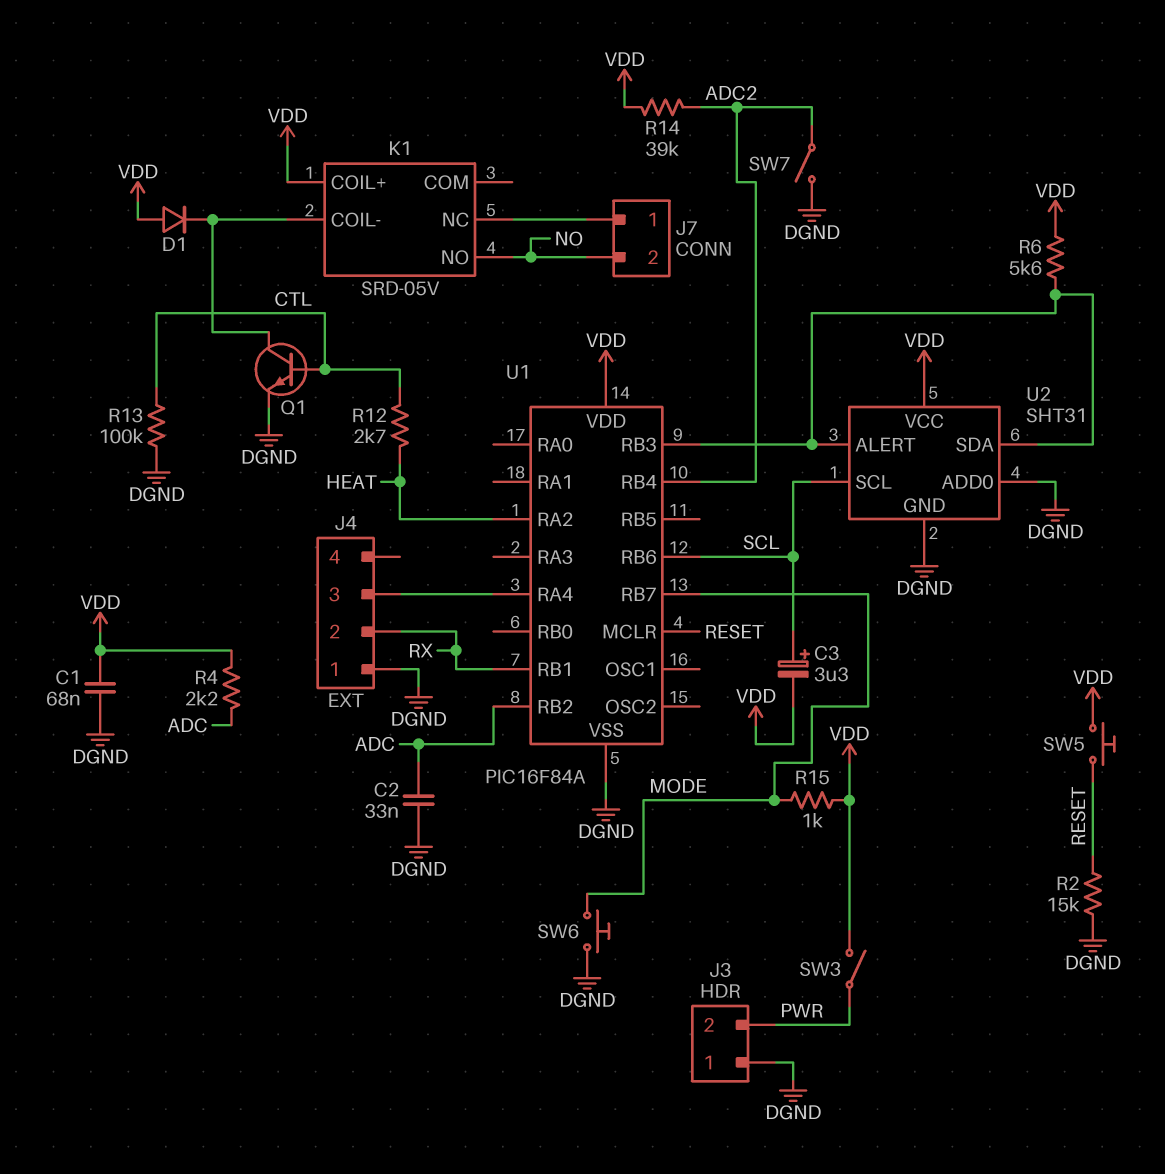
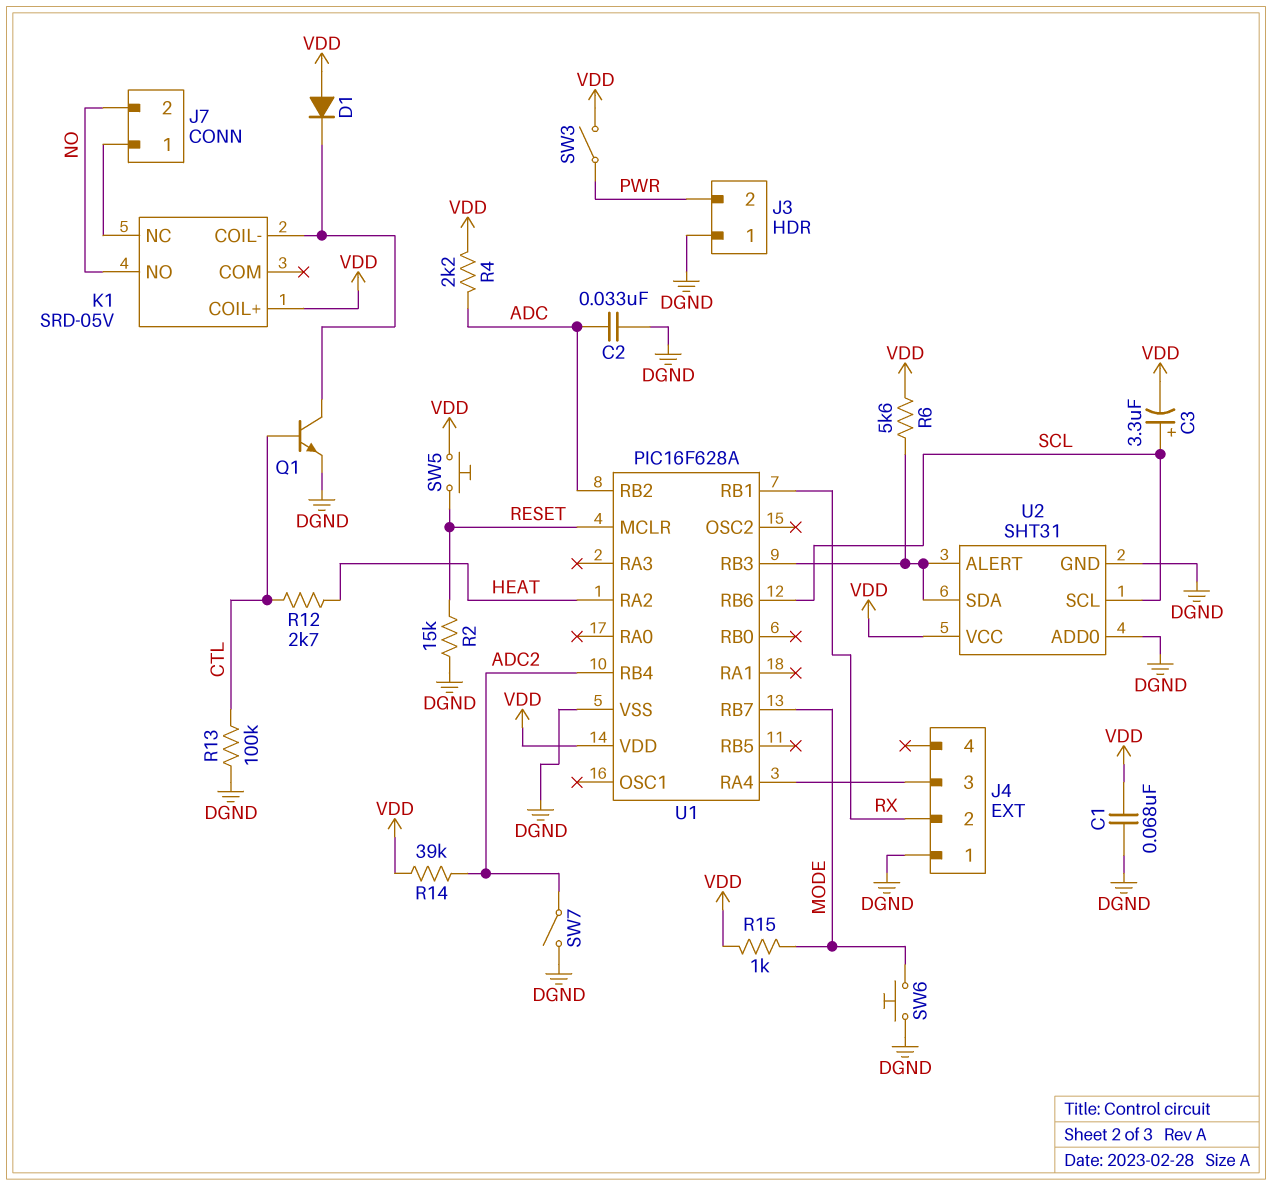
U1: PIC16F84A -> PIC16F628A

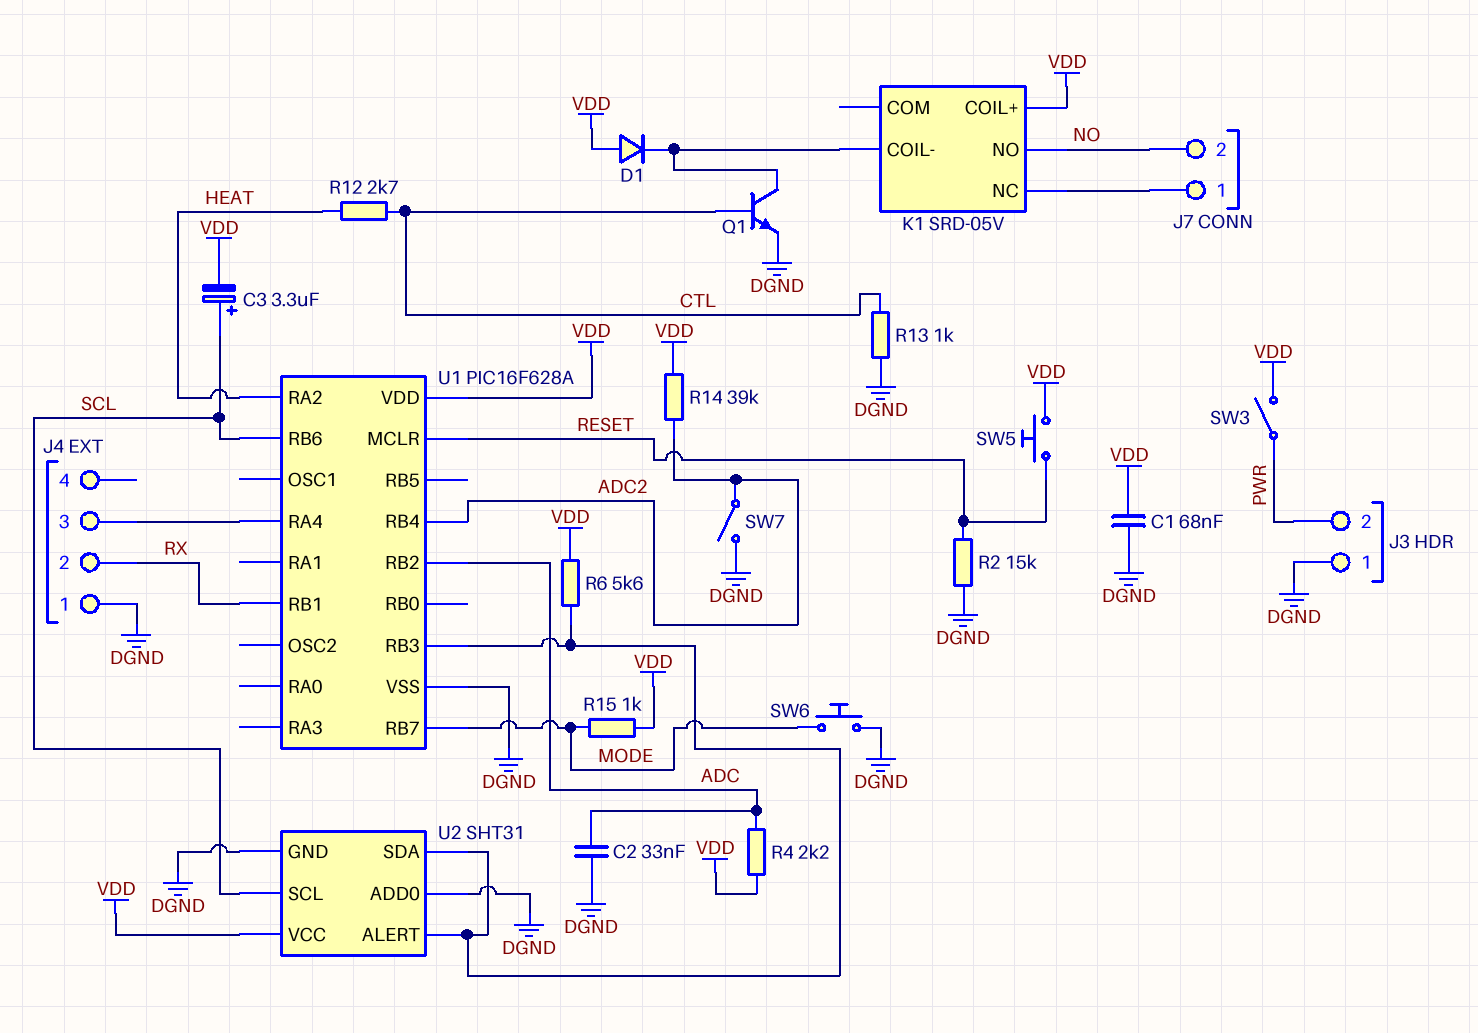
R13: 100k (CTL, DGND) -> 1k (CTL, DGND)

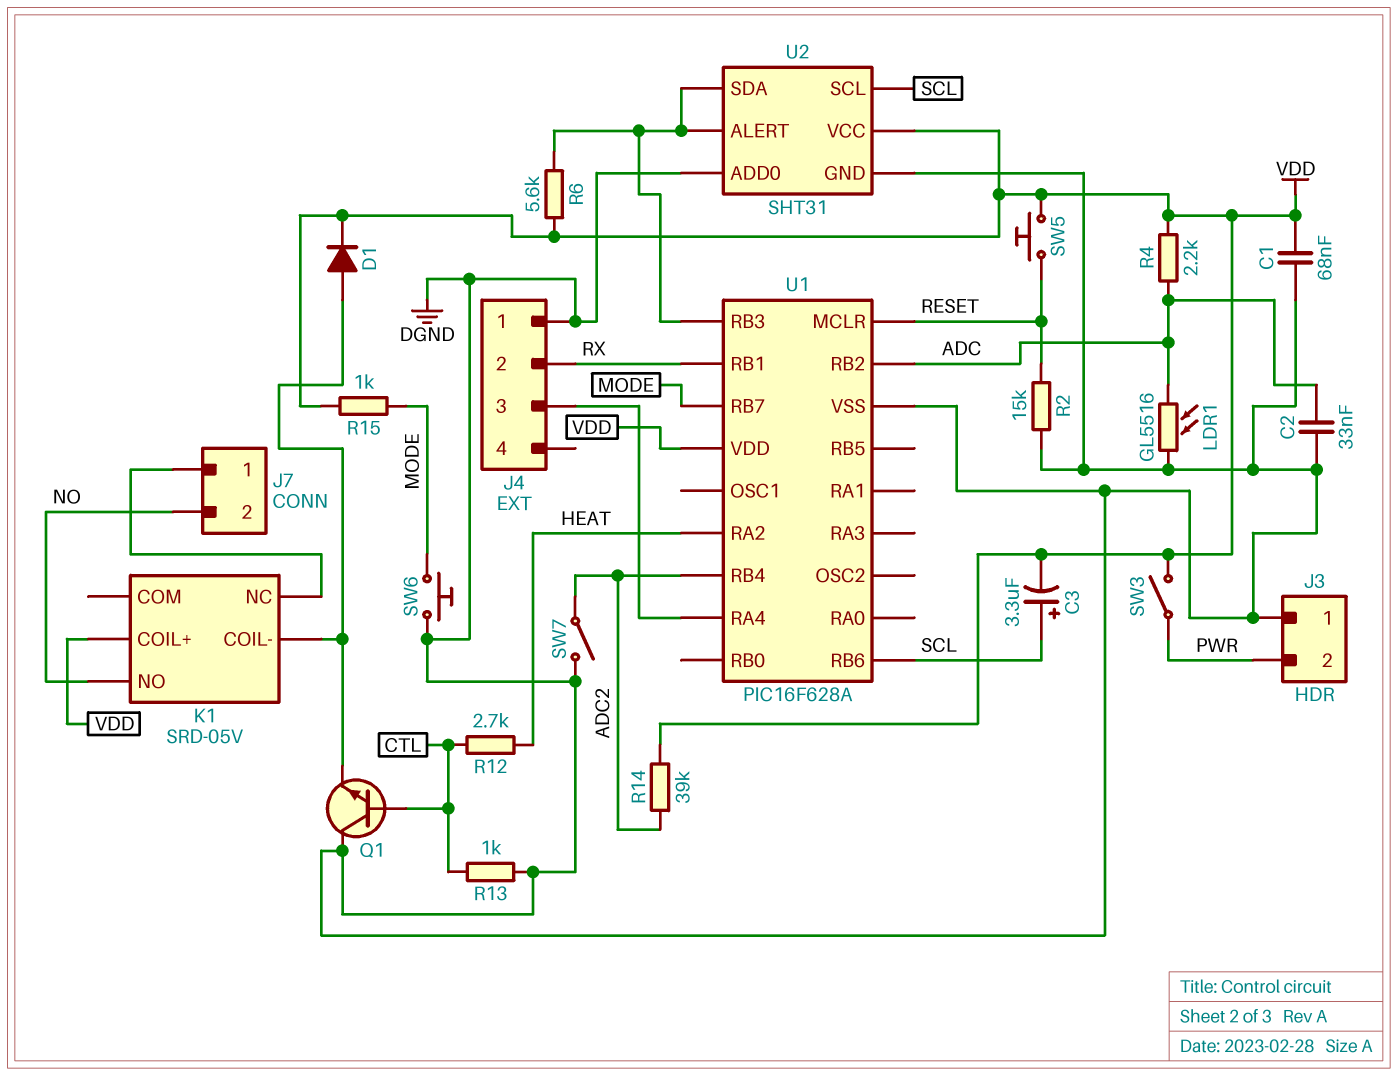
D1: diode (A VDD, K K1/COIL-) -> diode (A K1/COIL-, K VDD)
LDR1: none -> GL5516 (ADC, DGND)
Q1: NPN (B CTL, C K1/COIL-, E DGND) -> NPN (B CTL, C DGND, E K1/COIL-)

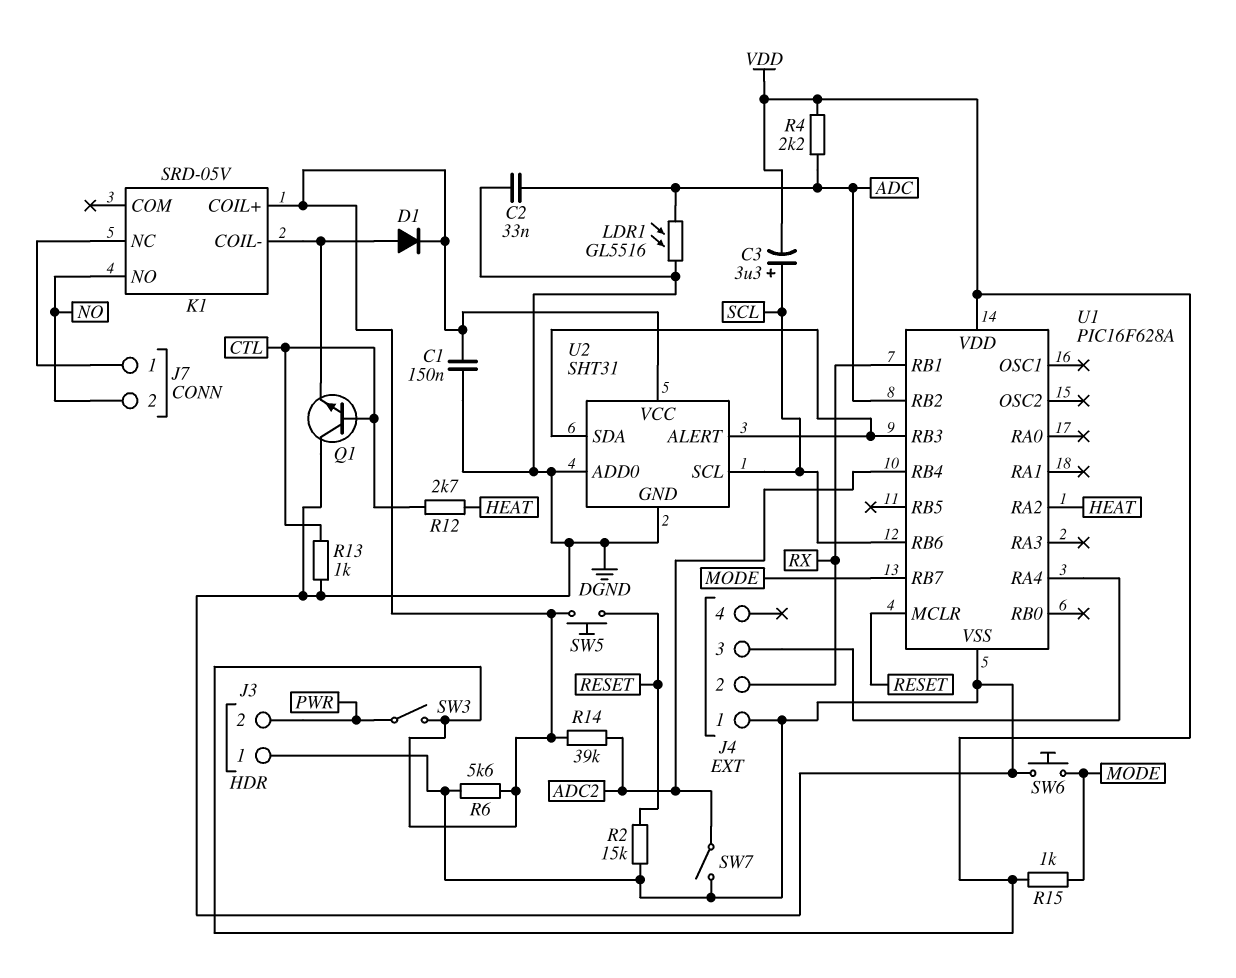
C1: 68nF (DGND, VDD) -> 150nF (DGND, VDD)
R6: 5.6k (U1/RB3, VDD) -> 5.6k (DGND, VDD)

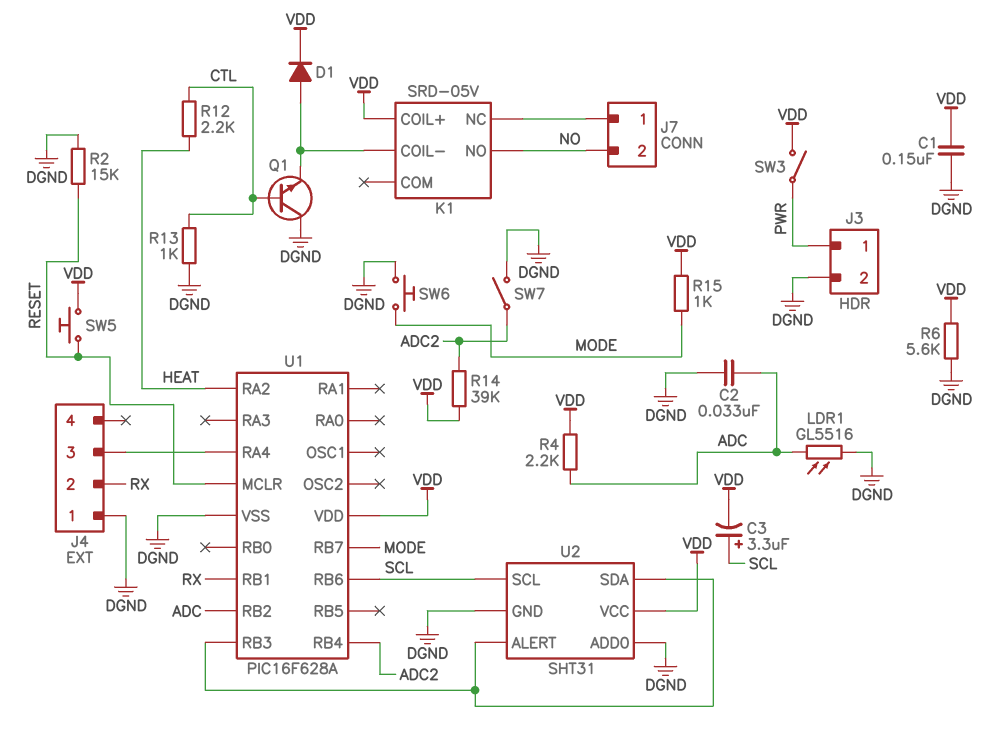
J3 pin 1: DGND -> PWR
J3 pin 2: PWR -> DGND
R12: 2.7k (CTL, HEAT) -> 2.2k (CTL, HEAT)

